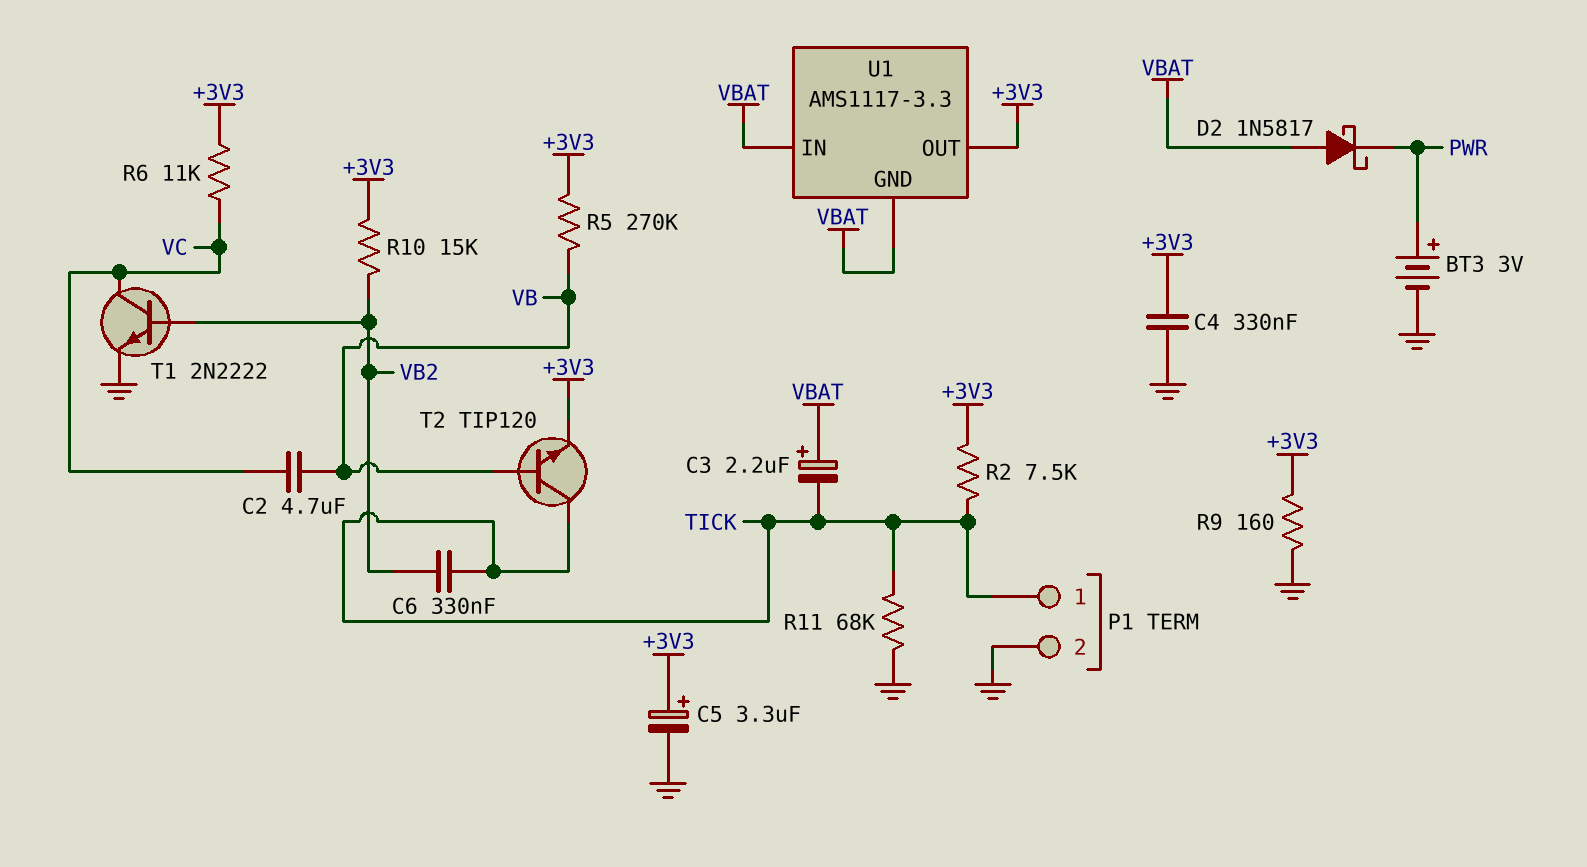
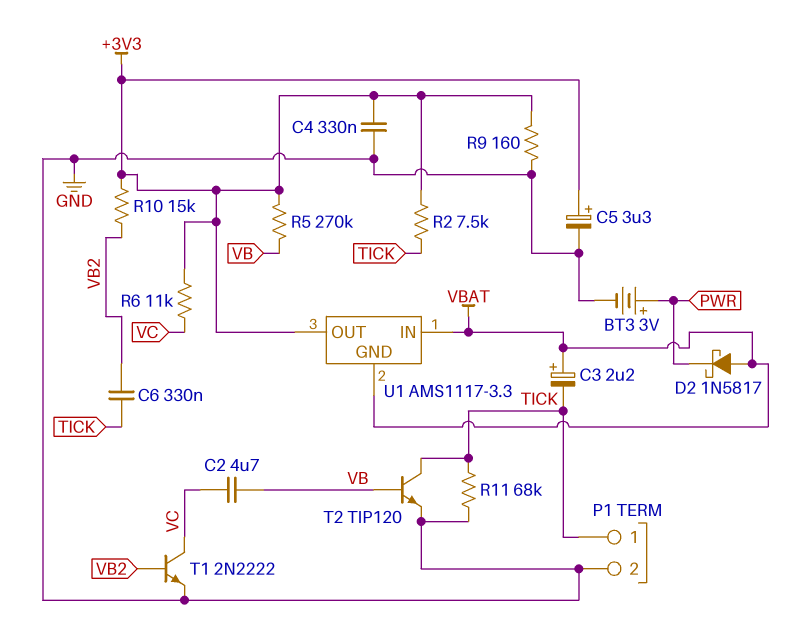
T2: NPN TIP120 (B VB, C TICK, E +3V3) -> NPN TIP120 (B VB, C TICK, E GND)

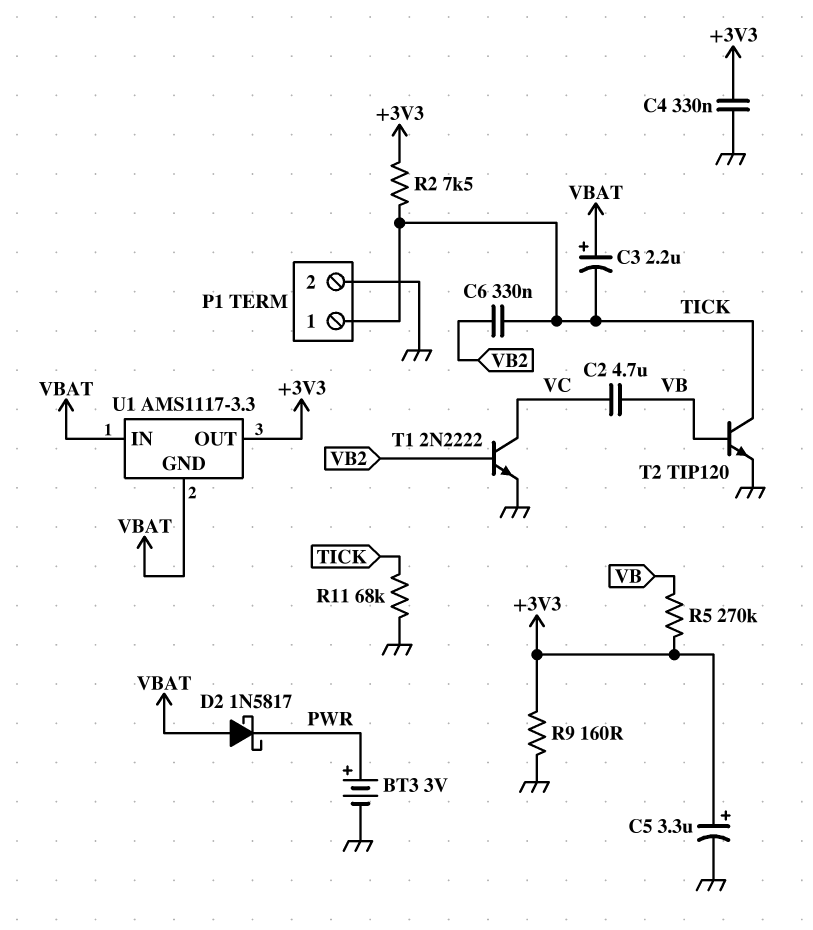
R6: 11k (+3V3, VC) -> none
R10: 15k (+3V3, VB2) -> none

